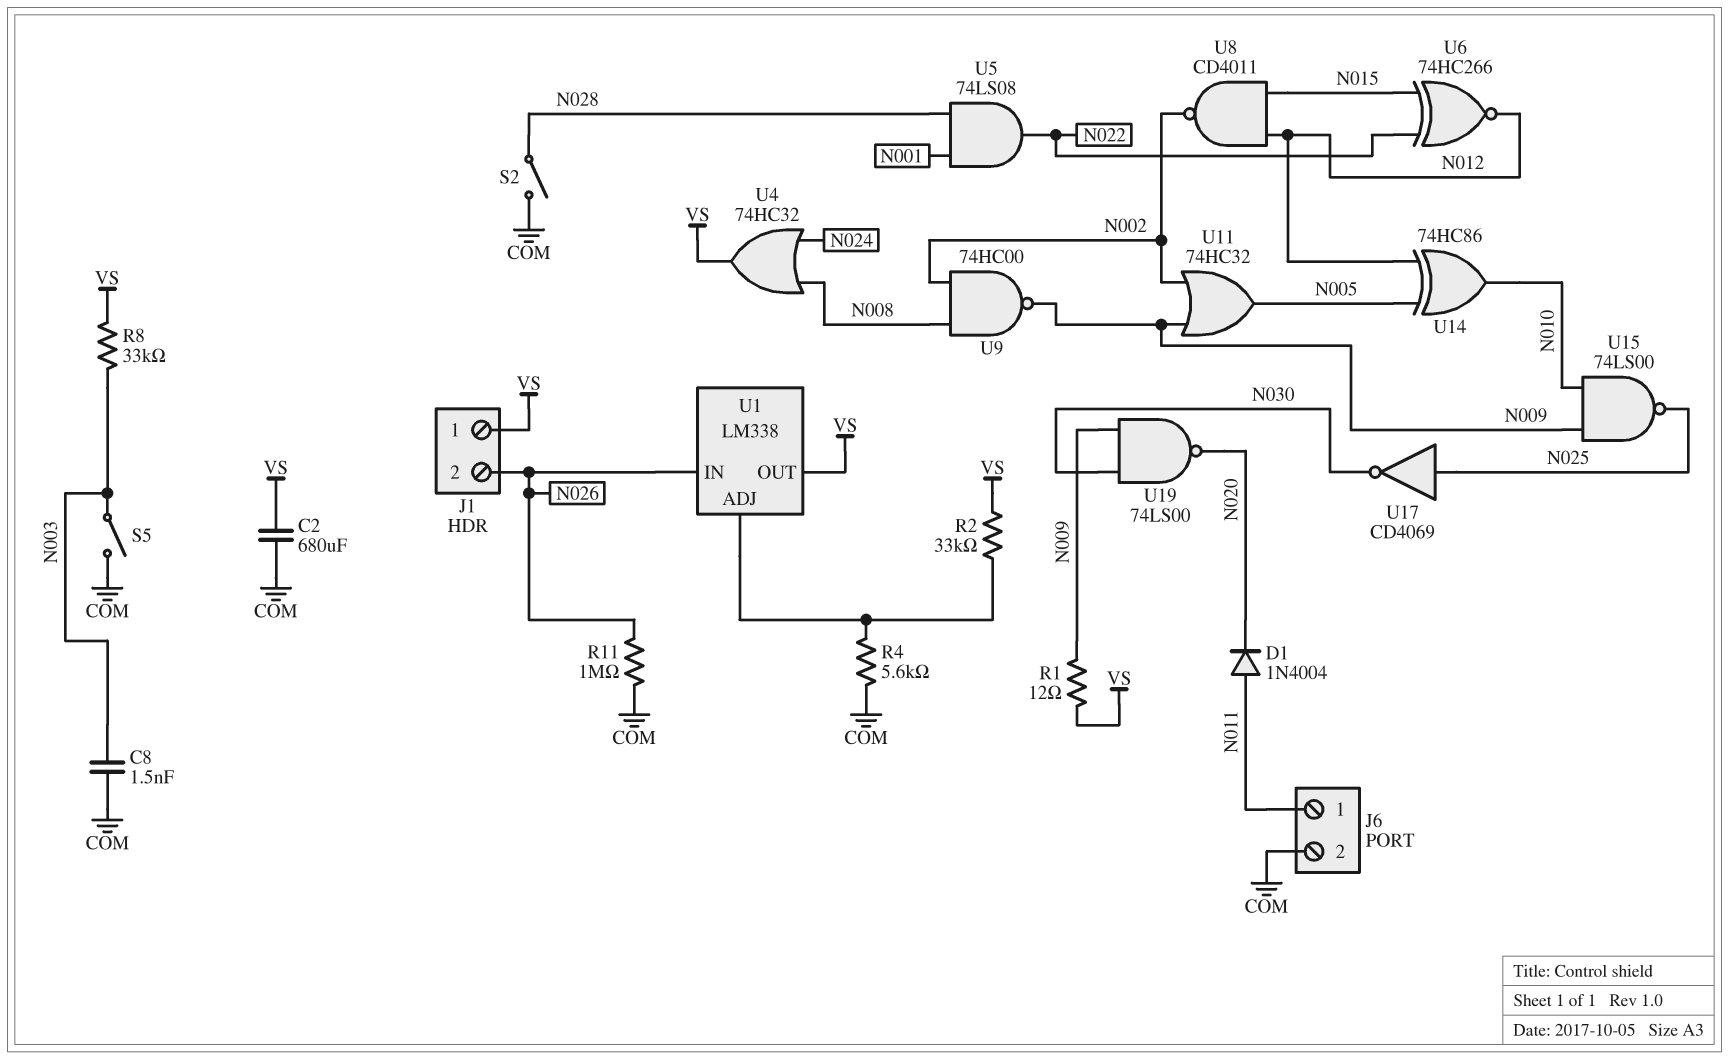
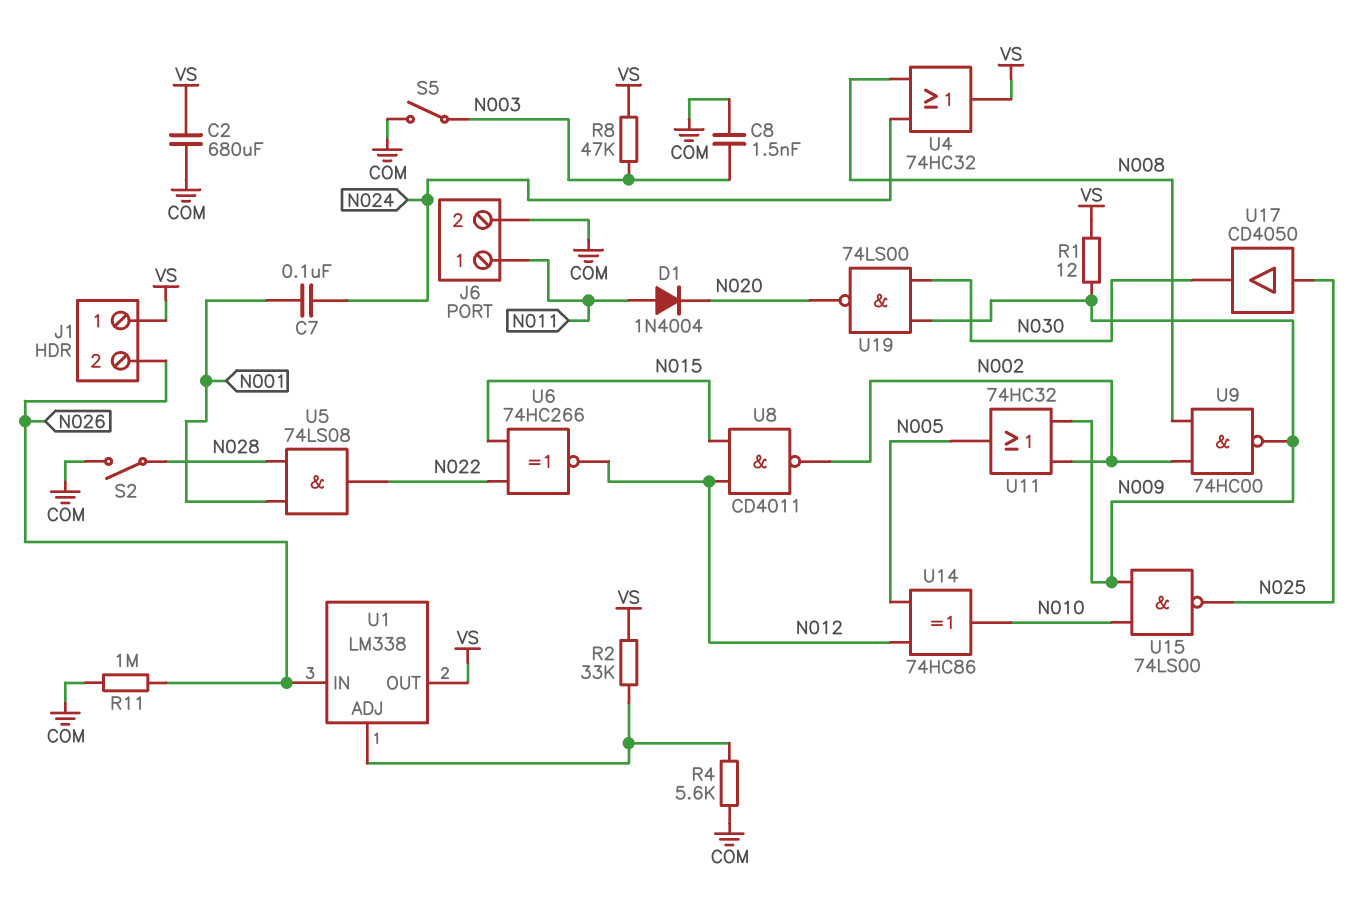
C7: none -> 100nF (N001, N024)
R8: 33k (N003, VS) -> 47k (N003, VS)
U17: NOT CD4069 (in N025, out N030) -> buffer CD4050 (in N025, out N030)

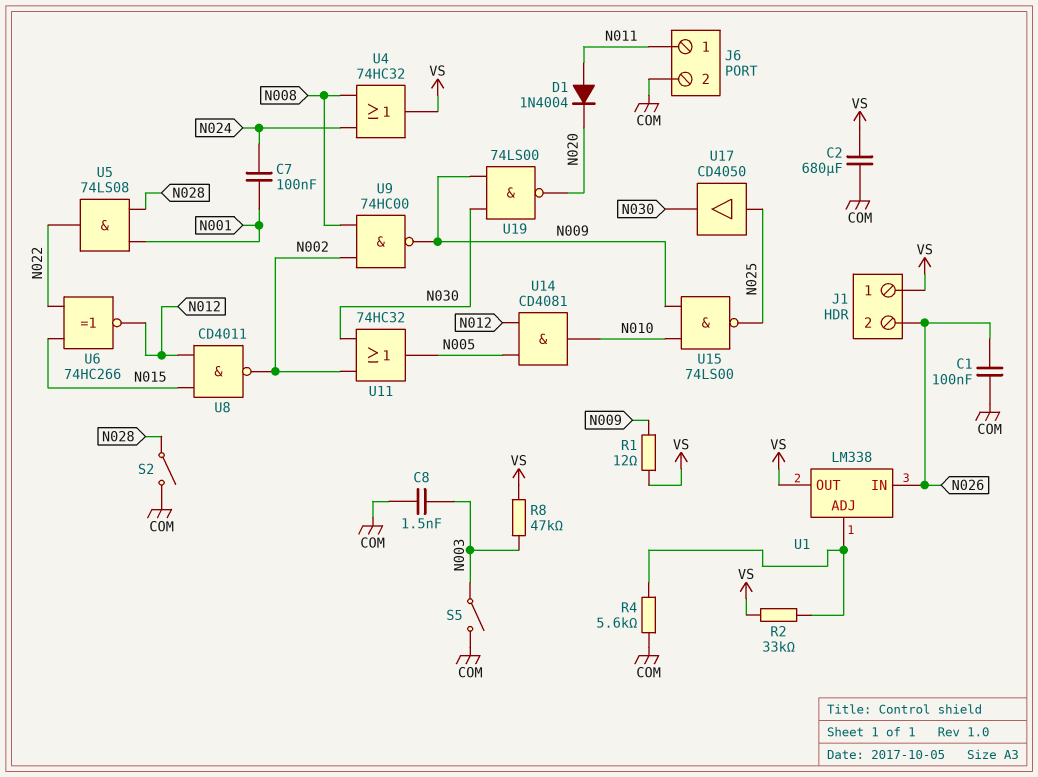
C1: none -> 100nF (COM, N026)
R11: 1M (COM, N026) -> none
U11: OR 74HC32 (in N002, in N009, out N005) -> OR 74HC32 (in N002, in N030, out N005)
U14: XOR 74HC86 (in N005, in N012, out N010) -> AND CD4081 (in N005, in N012, out N010)

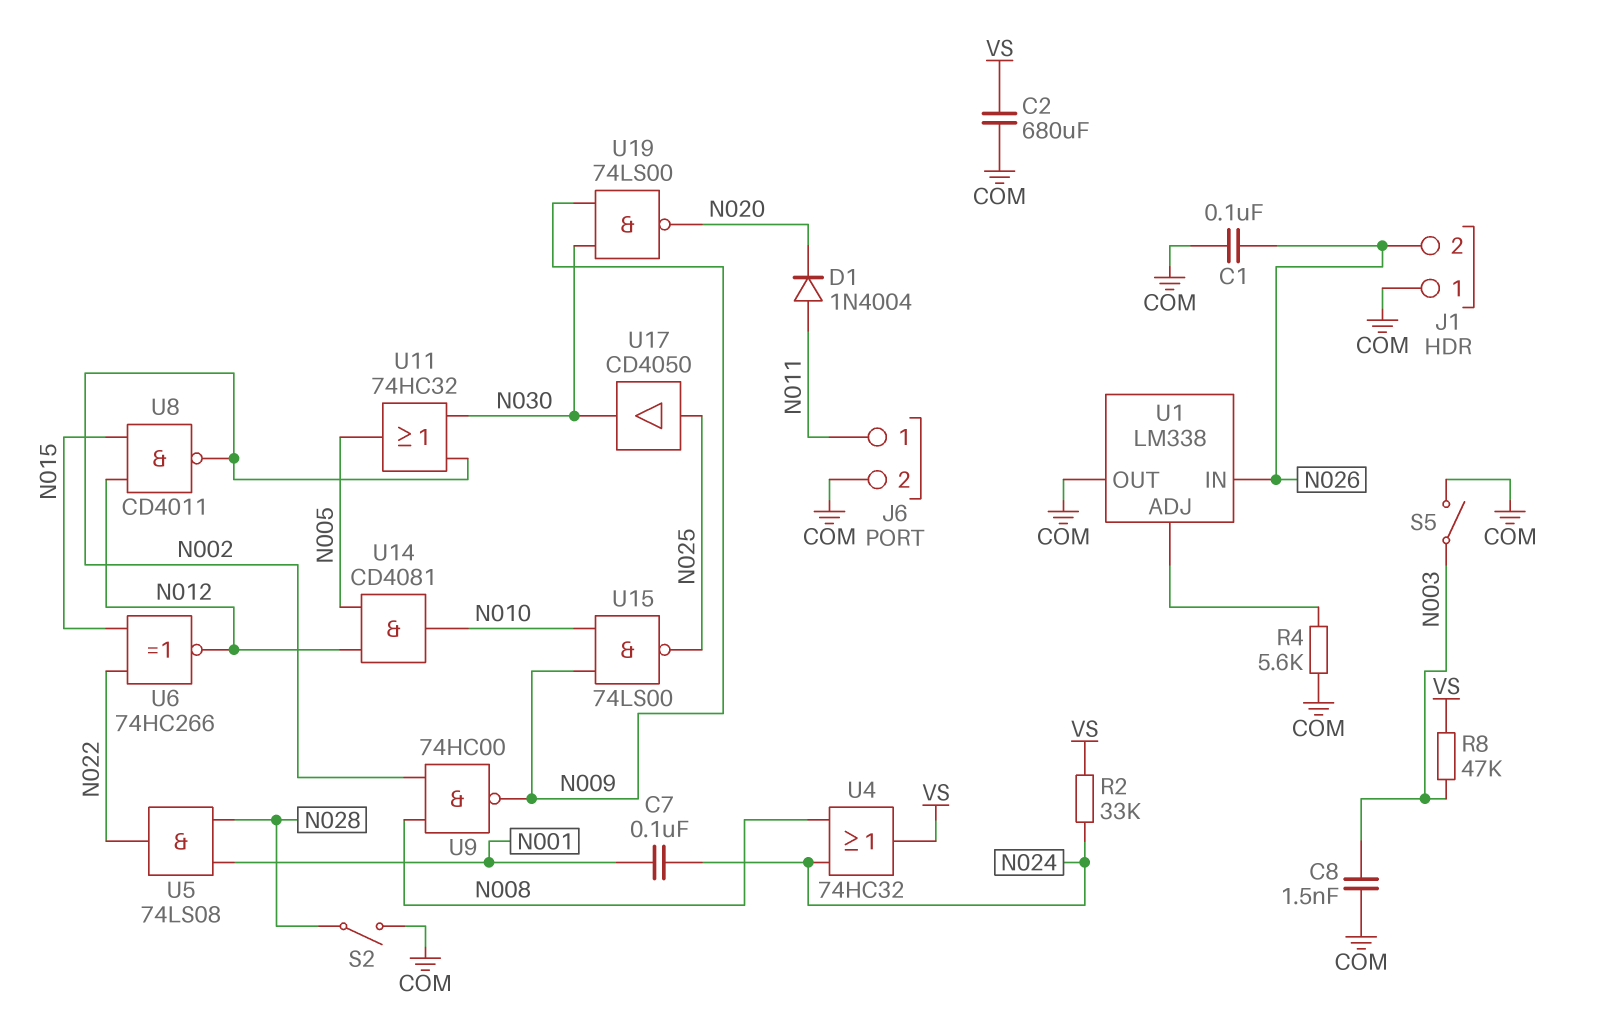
J1 pin 1: VS -> COM
R1: 12 (N009, VS) -> none
R2: 33k (U1/ADJ, VS) -> 33k (N024, VS)
U1 pin OUT: VS -> COM

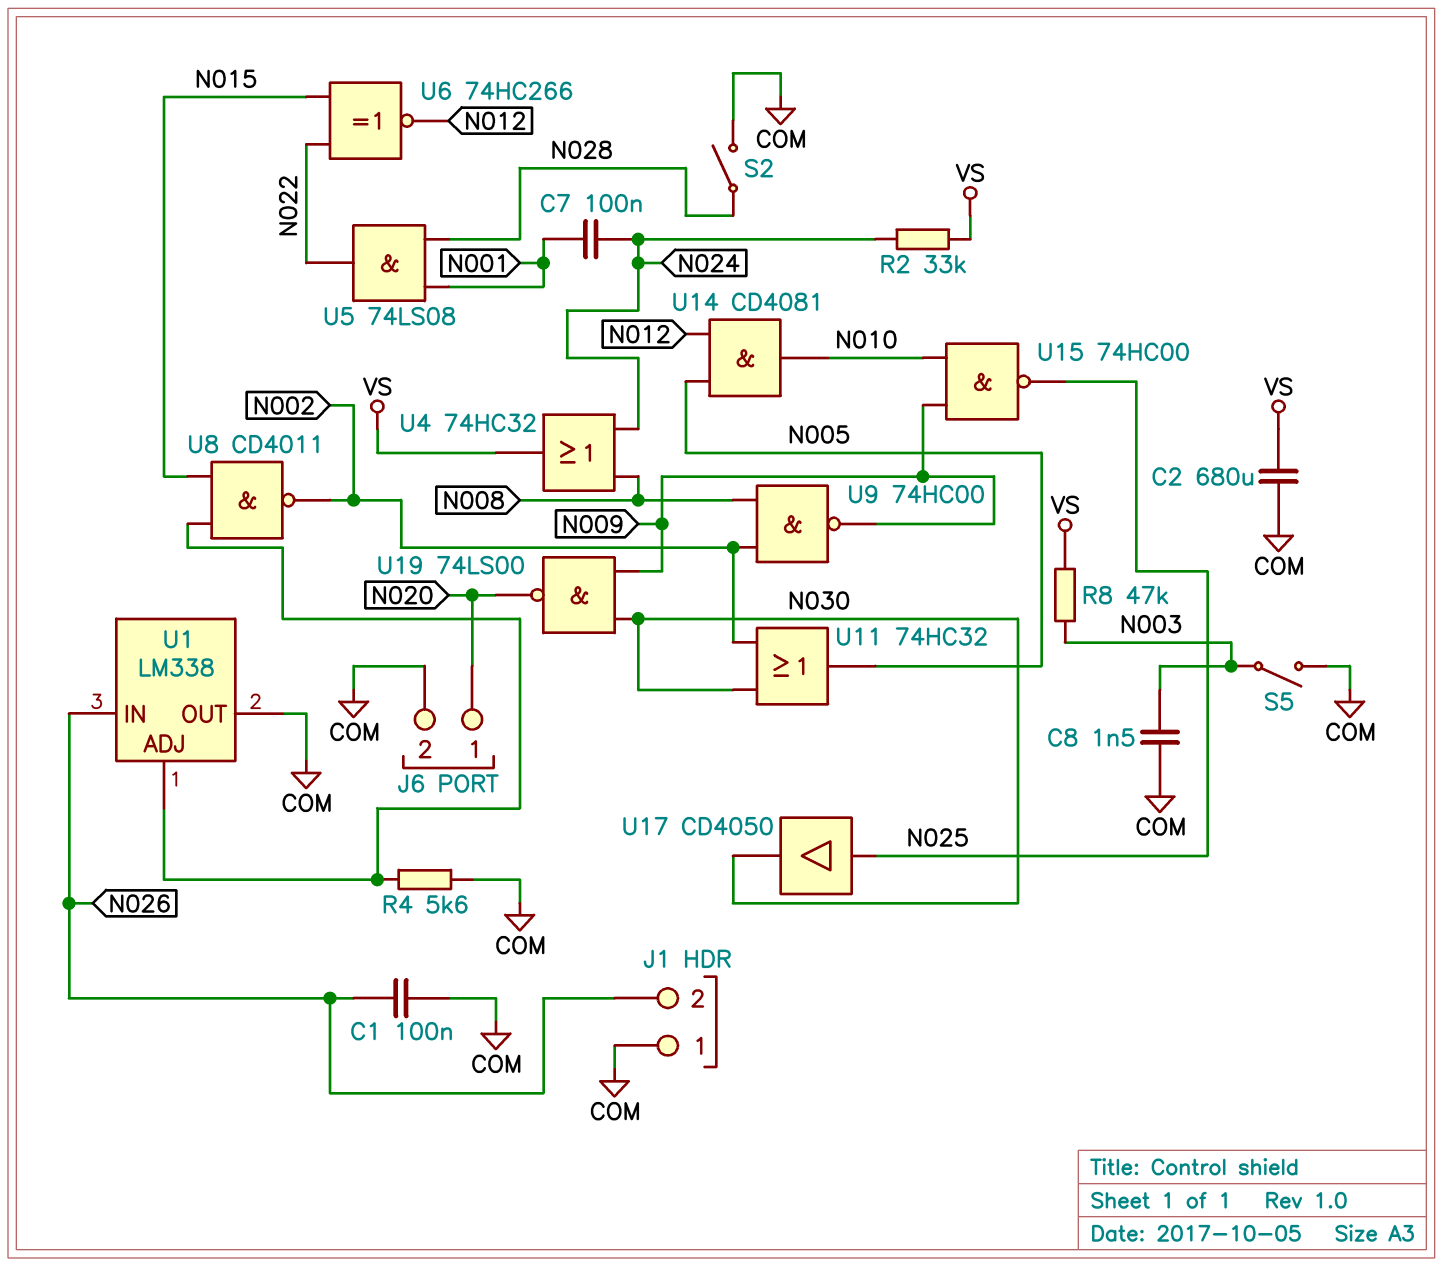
D1: diode 1N4004 (A N011, K N020) -> none
J6 pin 1: N011 -> N020
U8: NAND CD4011 (in N012, in N015, out N002) -> NAND CD4011 (in N015, in U1/ADJ, out N002)
U15: NAND 74LS00 (in N009, in N010, out N025) -> NAND 74HC00 (in N009, in N010, out N025)

